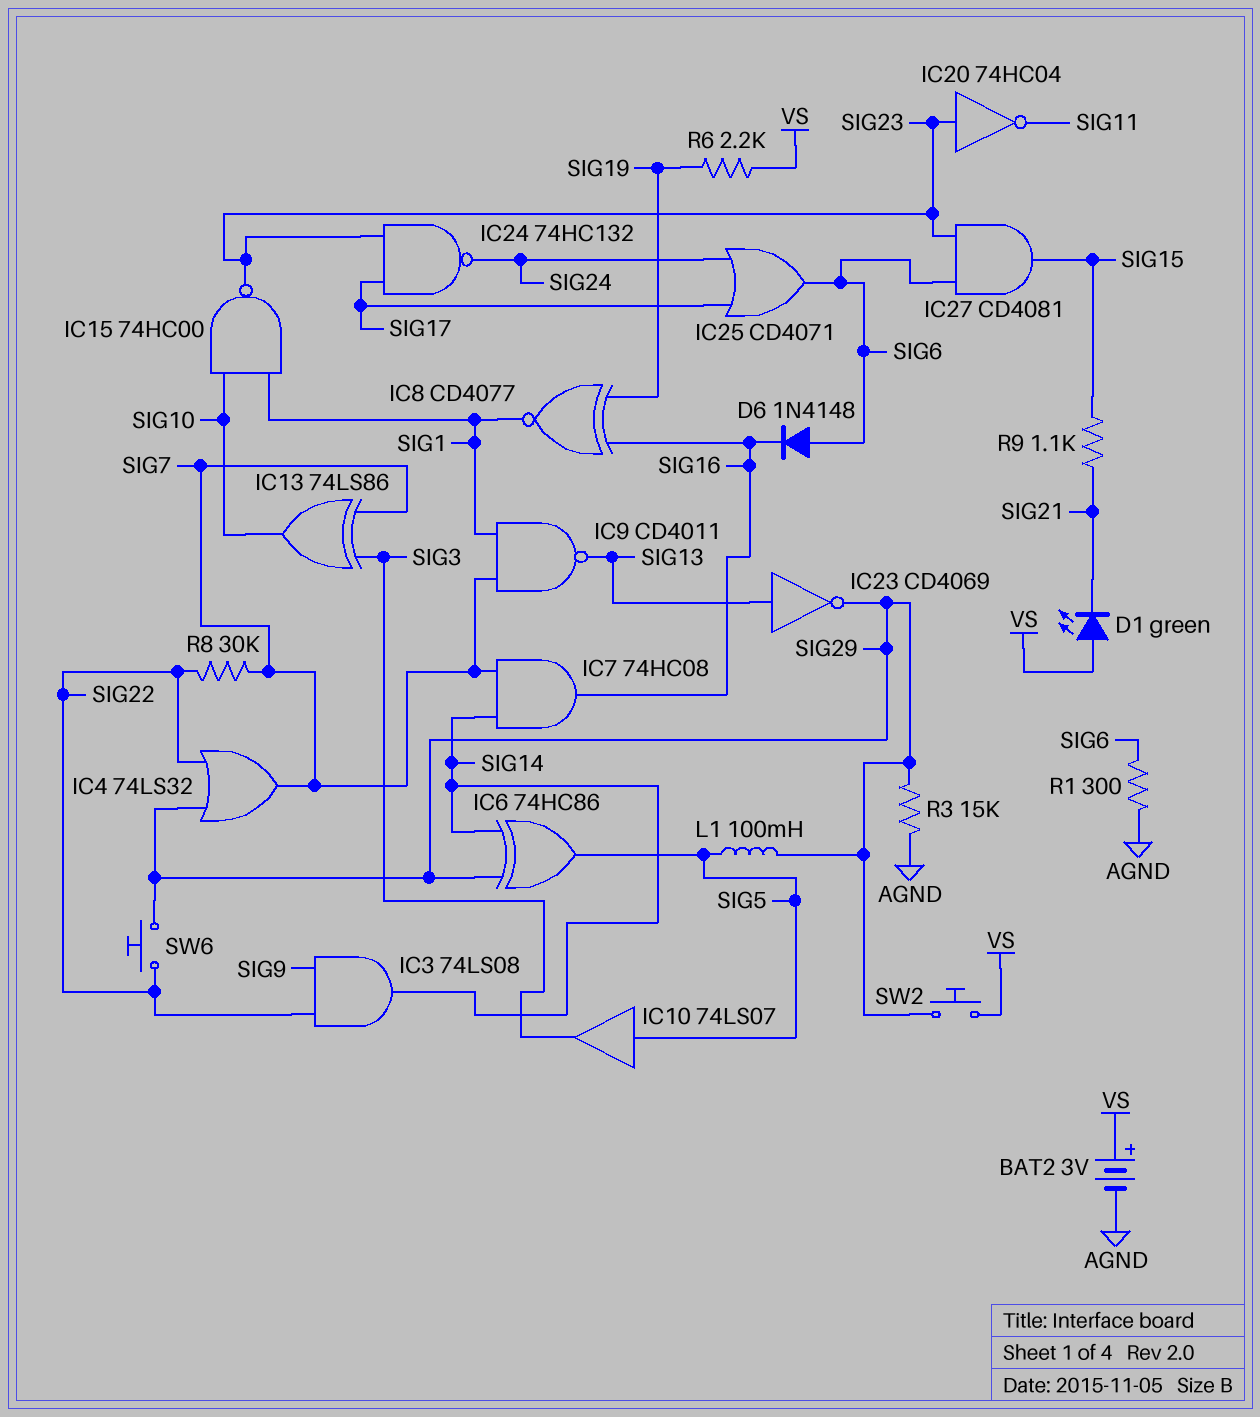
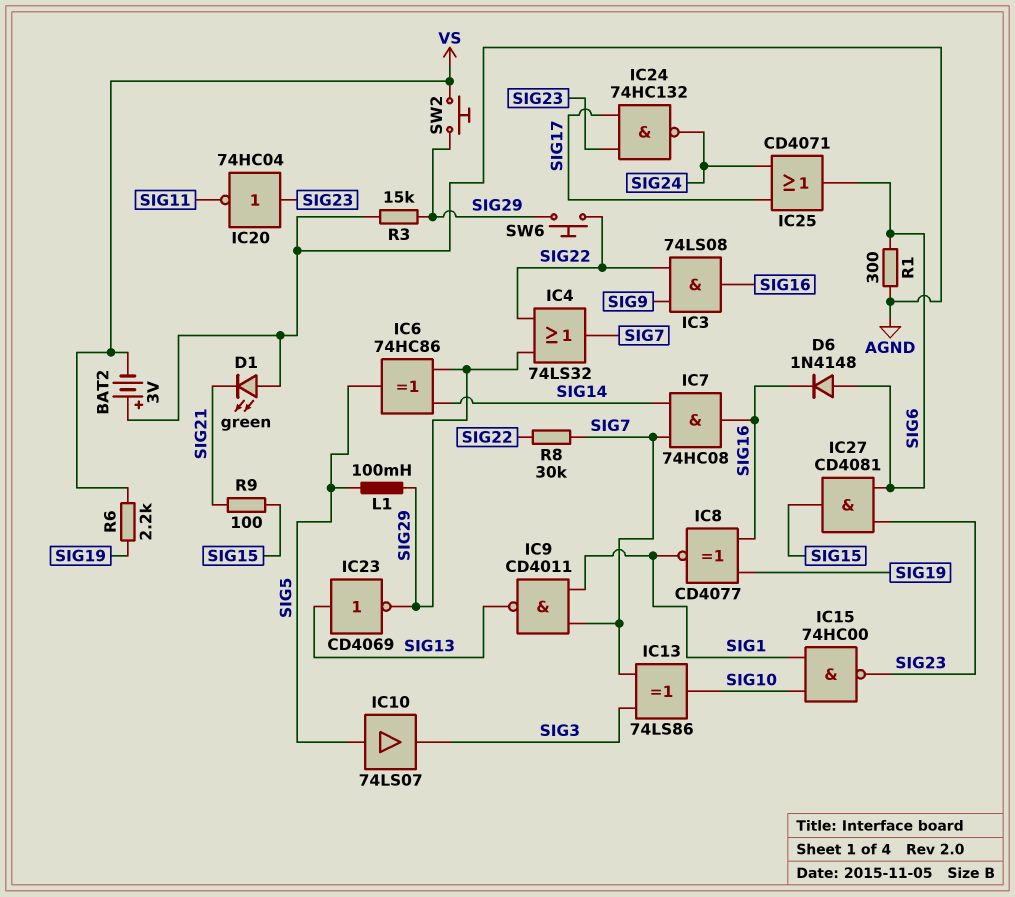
BAT2: 3V (plus VS, minus AGND) -> 3V (plus AGND, minus VS)
D1: LED green (A VS, K SIG21) -> LED green (A AGND, K SIG21)
IC3: AND 74LS08 (in SIG9, in SIG22, out SIG14) -> AND 74LS08 (in SIG9, in SIG22, out SIG16)
R9: 1.1k (SIG15, SIG21) -> 100 (SIG15, SIG21)

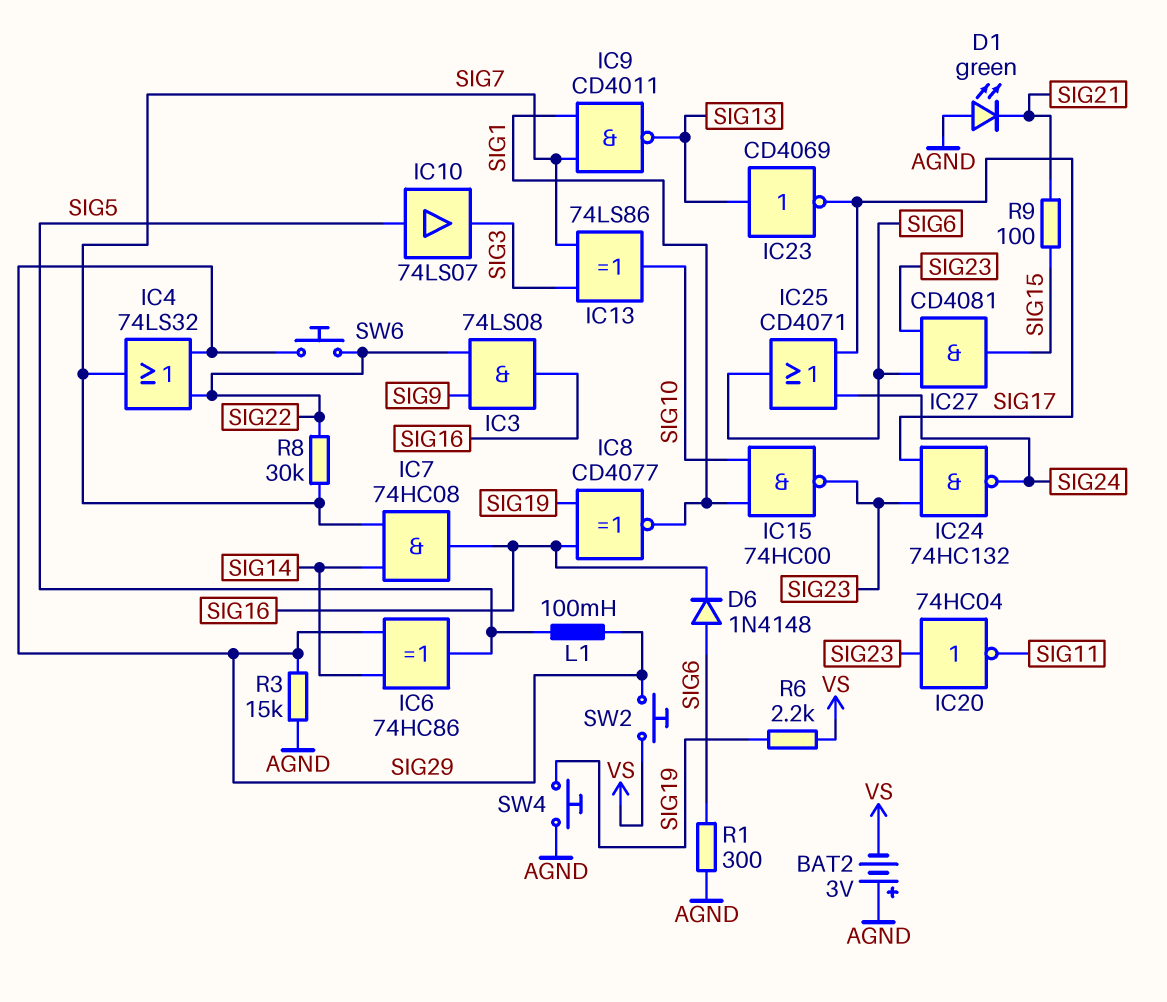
IC23: NOT CD4069 (in SIG13, out SIG29) -> NOT CD4069 (in SIG13, out SIG17)
SW4: none -> button (AGND, SIG19)

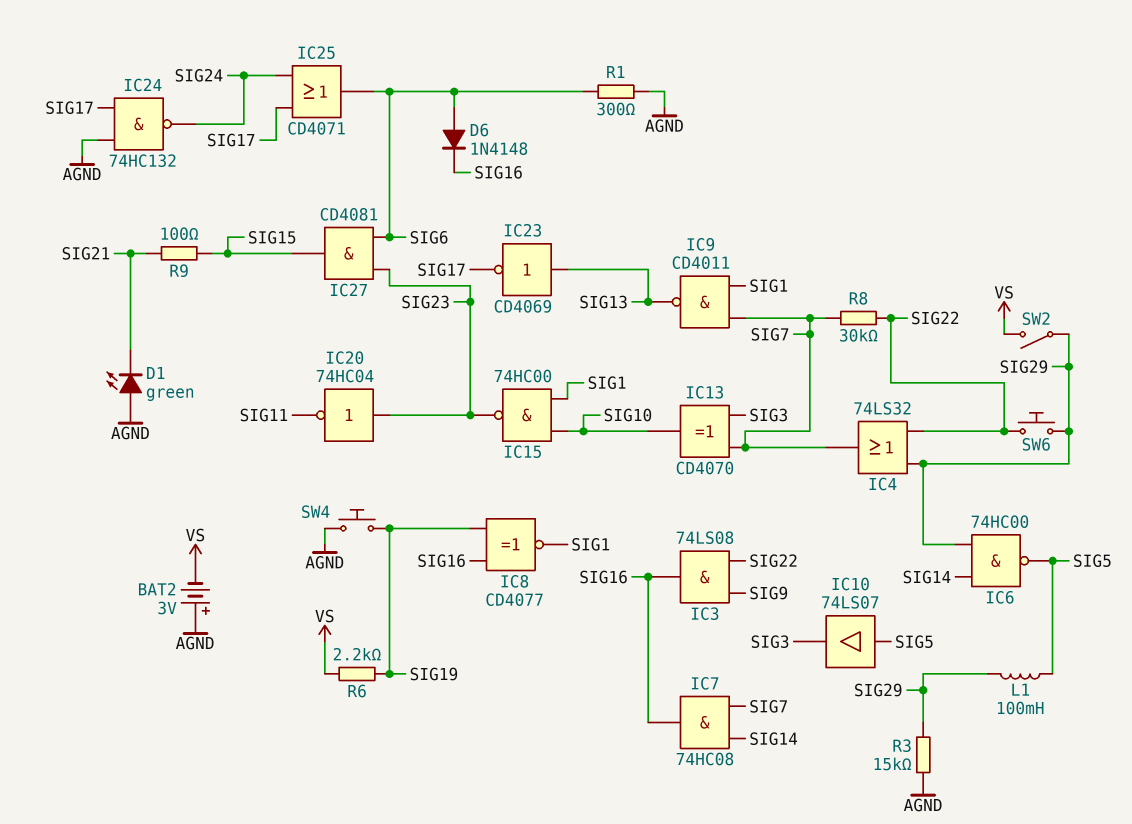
IC6: XOR 74HC86 (in SIG14, in SIG29, out SIG5) -> NAND 74HC00 (in SIG14, in SIG29, out SIG5)
IC13: XOR 74LS86 (in SIG3, in SIG7, out SIG10) -> XOR CD4070 (in SIG3, in SIG7, out SIG10)
IC24: NAND 74HC132 (in SIG17, in SIG23, out SIG24) -> NAND 74HC132 (in AGND, in SIG17, out SIG24)
SW2: button (SIG29, VS) -> switch (SIG29, VS)

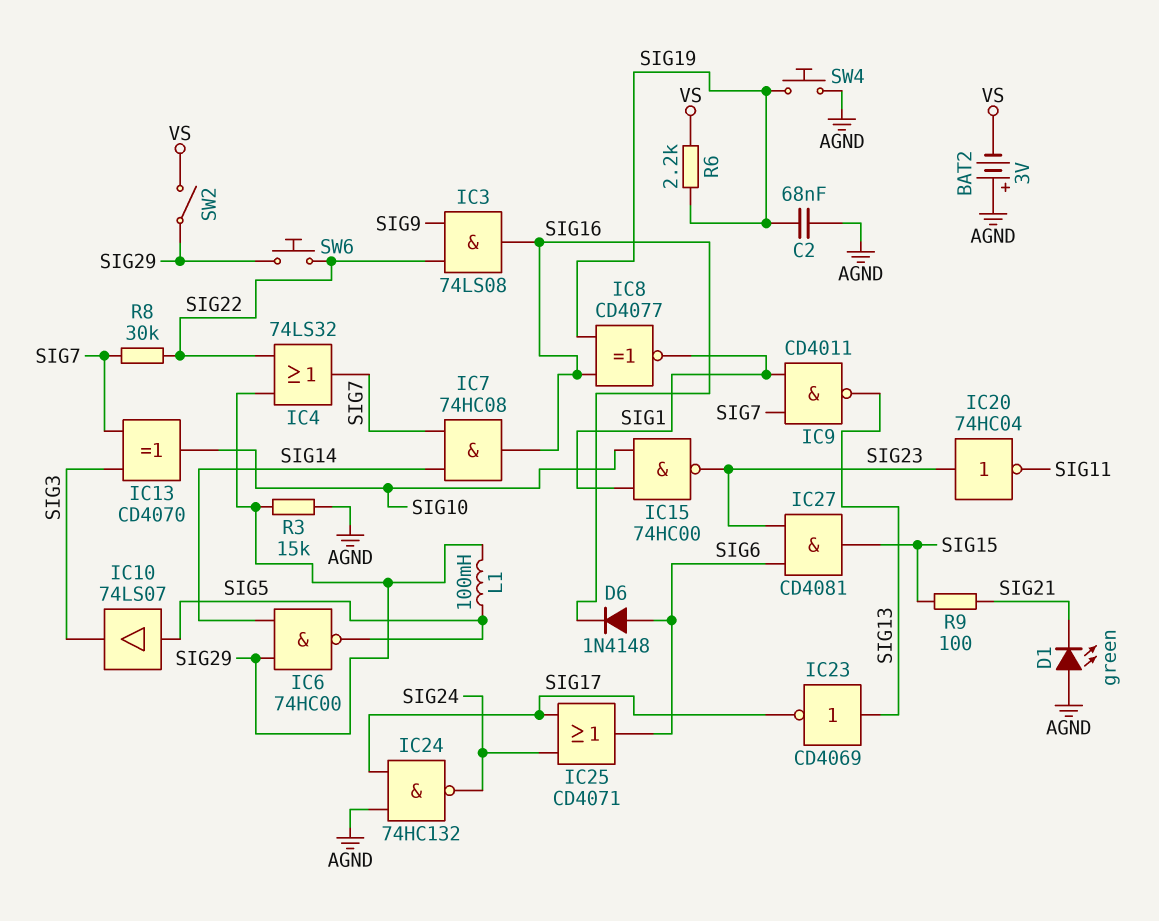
C2: none -> 68nF (AGND, SIG19)
R1: 300 (AGND, SIG6) -> none

